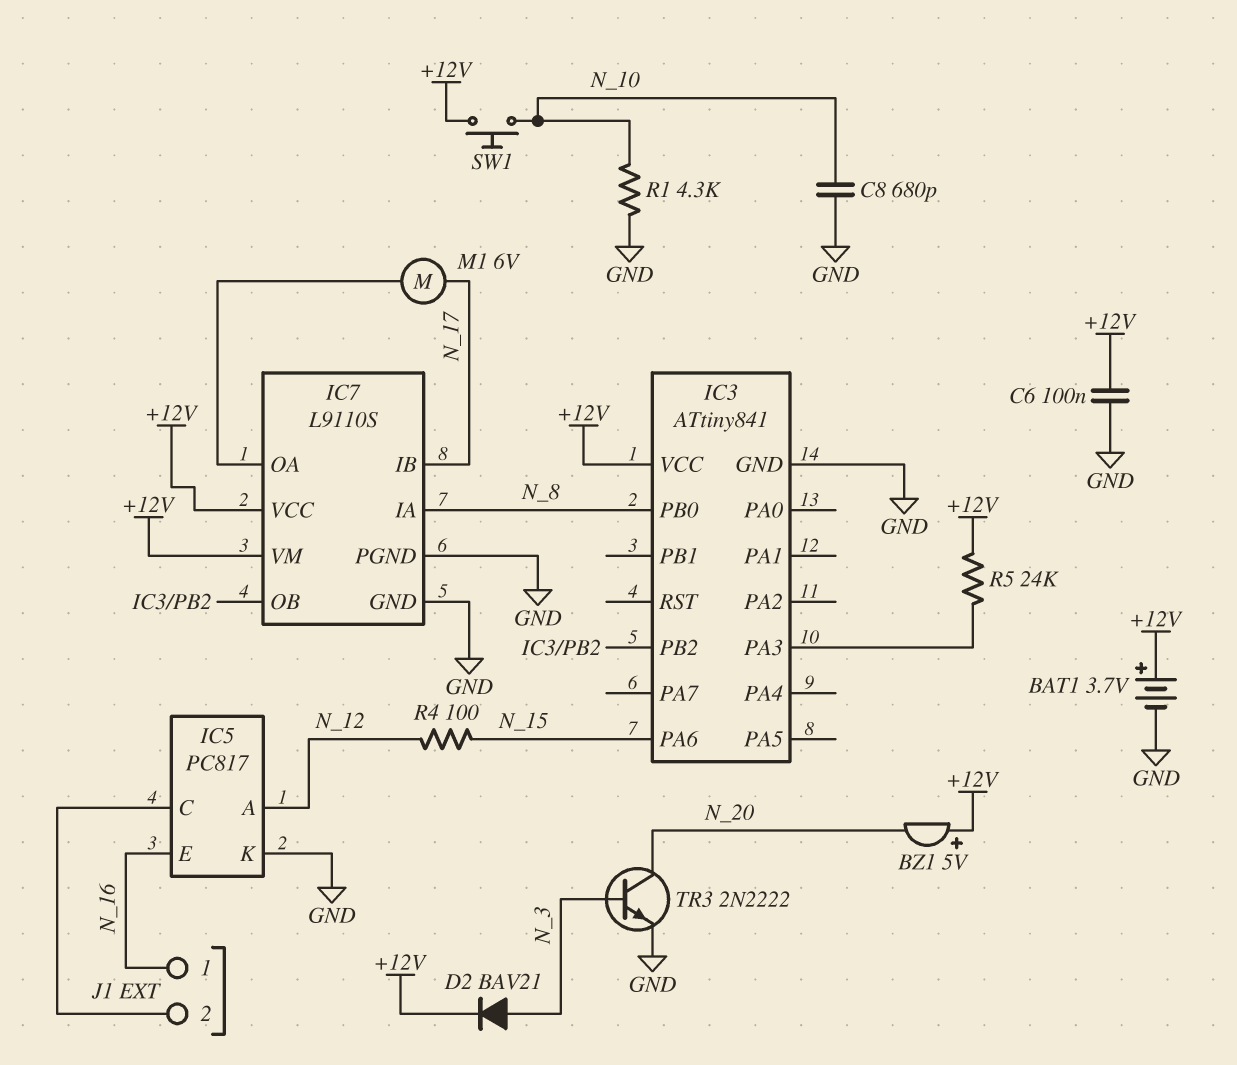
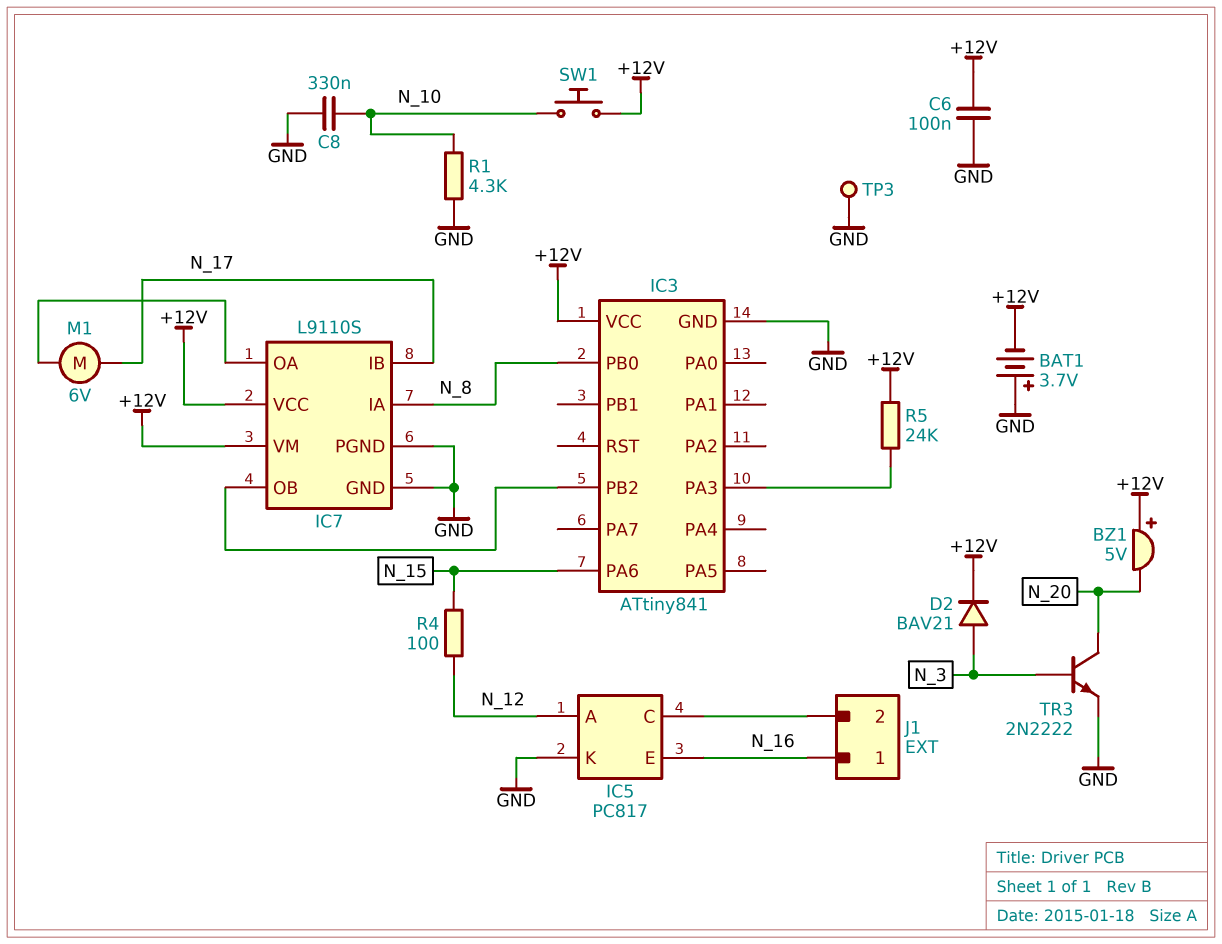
BAT1: 3.7V (plus +12V, minus GND) -> 3.7V (plus GND, minus +12V)
C8: 680pF (GND, N_10) -> 330nF (GND, N_10)
TP3: none -> test point (GND)

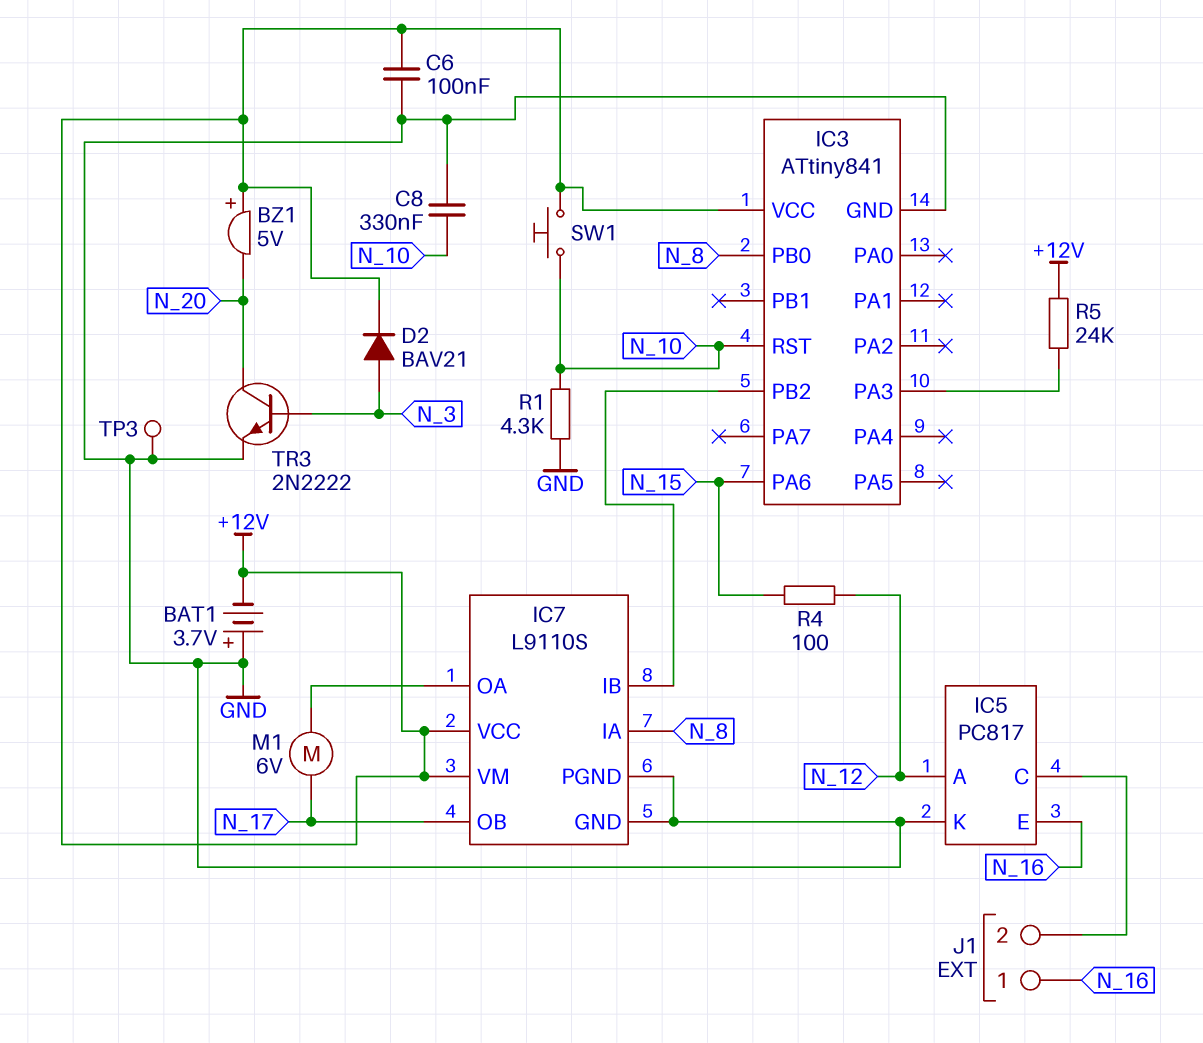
IC3 pin RST: none -> N_10
IC7 pin IB: N_17 -> IC3/PB2
IC7 pin OB: IC3/PB2 -> N_17

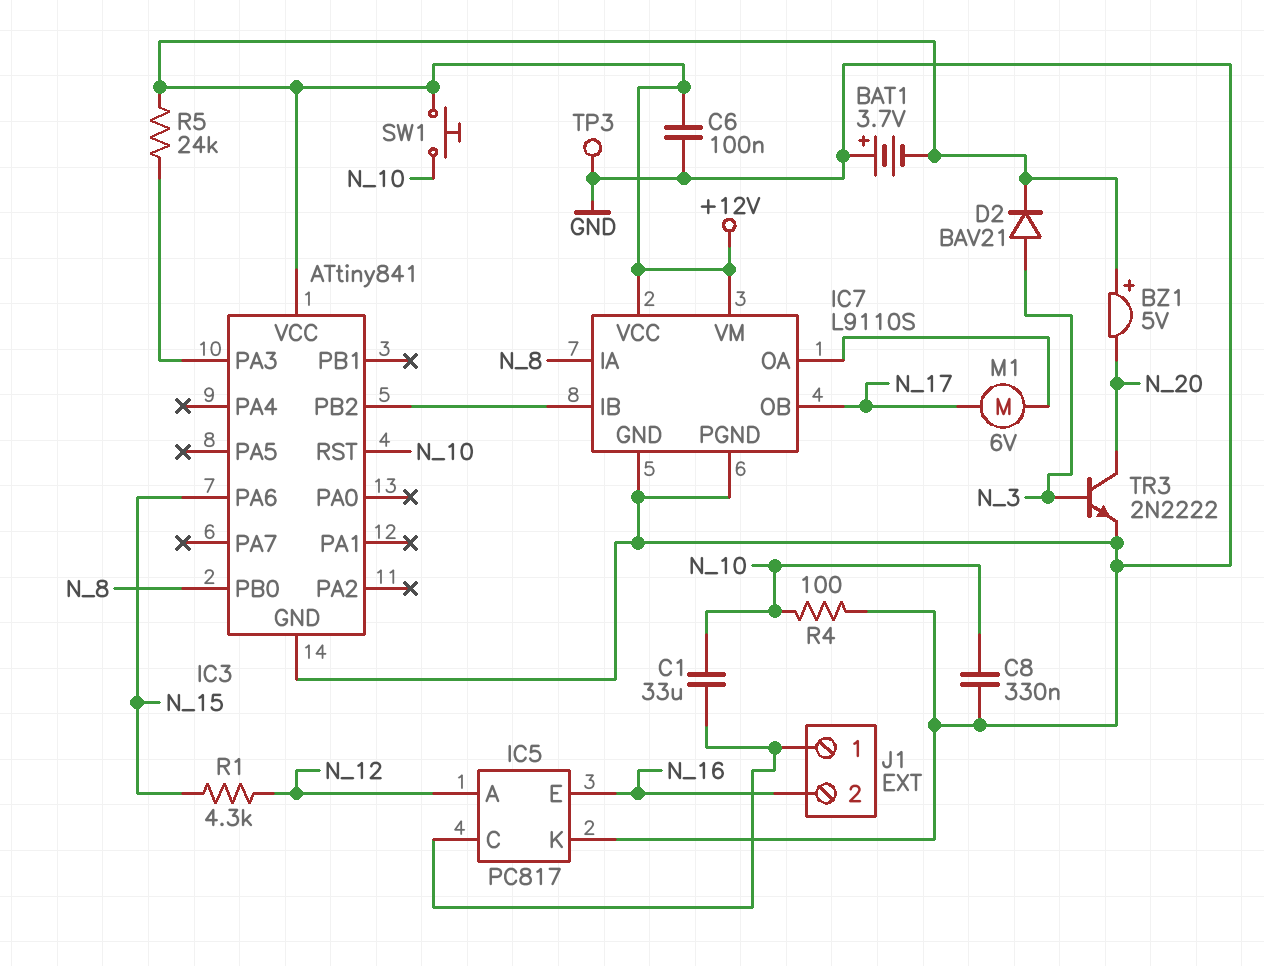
C1: none -> 33uF (IC5/C, N_10)
J1 pin 1: N_16 -> IC5/C
J1 pin 2: IC5/C -> N_16
R1: 4.3k (GND, N_10) -> 4.3k (N_12, N_15)
R4: 100 (N_12, N_15) -> 100 (GND, N_10)

